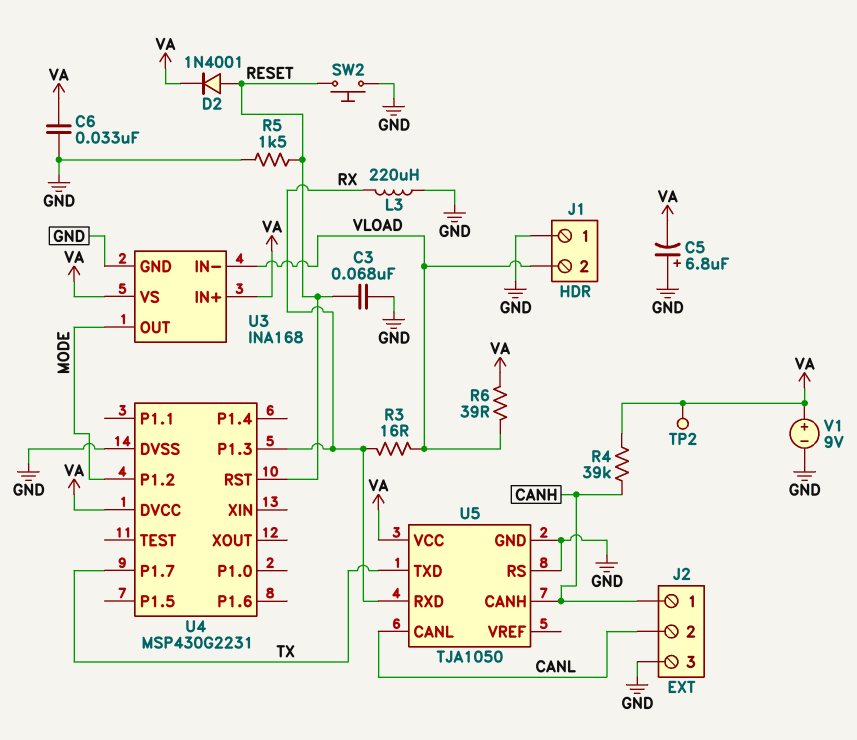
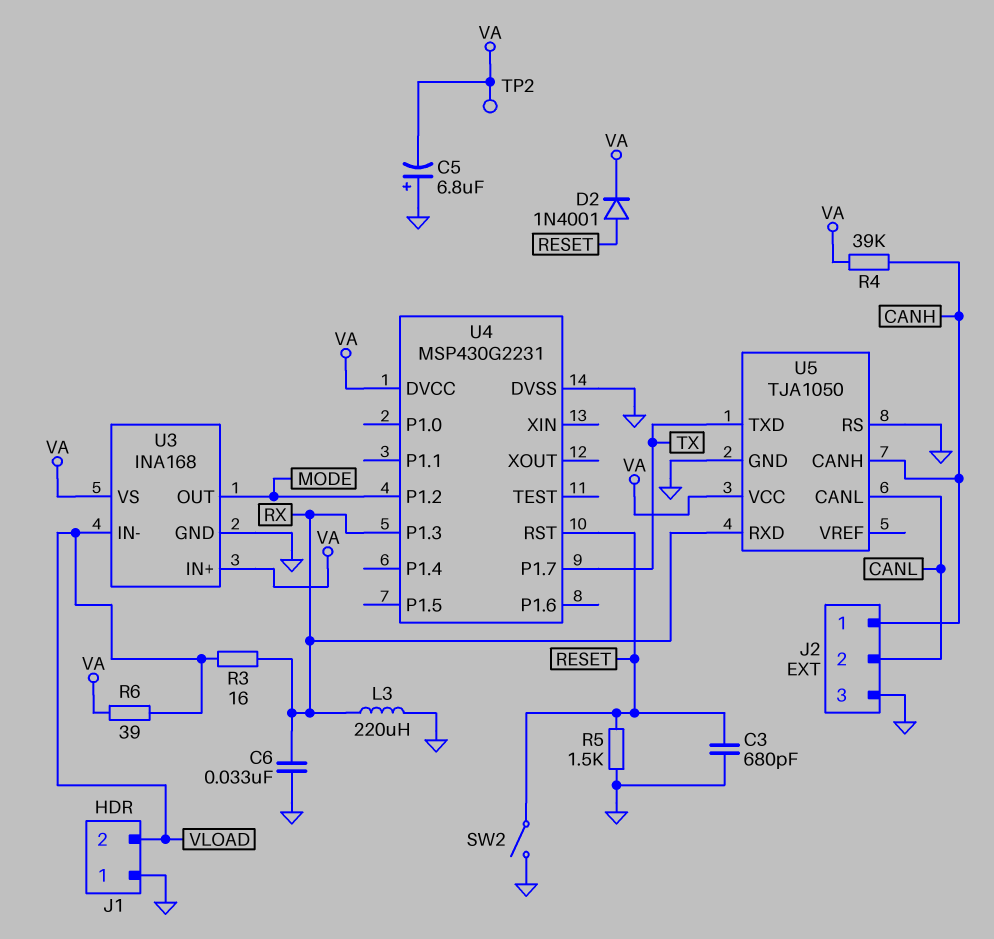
C3: 68nF (GND, RESET) -> 680pF (GND, RESET)
C6: 33nF (GND, VA) -> 33nF (GND, RX)
SW2: button (GND, RESET) -> switch (GND, RESET)
V1: 9V (plus VA, minus GND) -> none

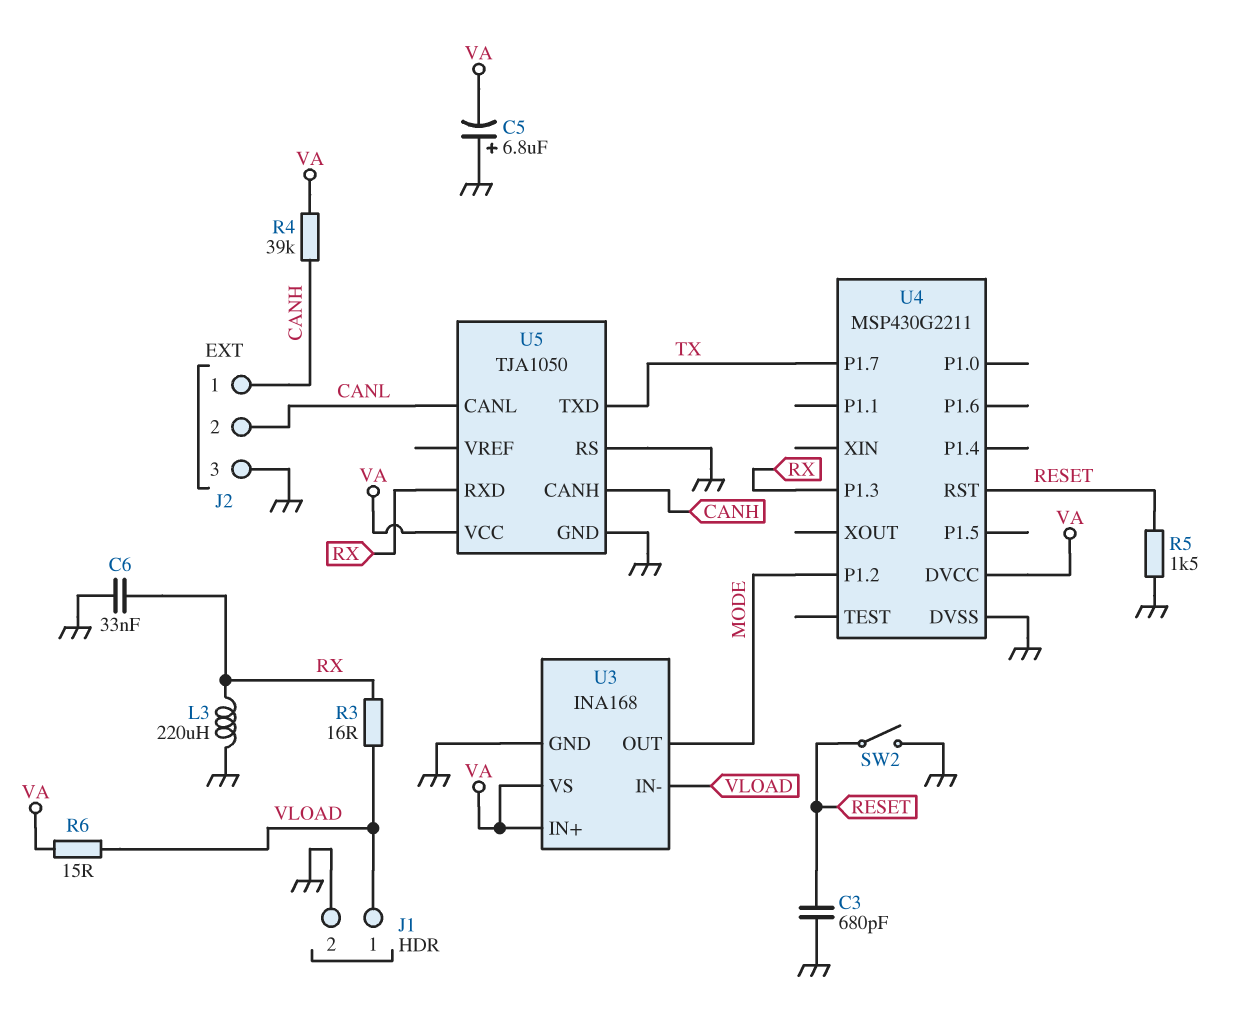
D2: diode 1N4001 (A RESET, K VA) -> none
J1 pin 1: GND -> VLOAD
J1 pin 2: VLOAD -> GND
R6: 39 (VA, VLOAD) -> 15 (VA, VLOAD)
TP2: test point (VA) -> none
U4: MSP430G2231 -> MSP430G2211

